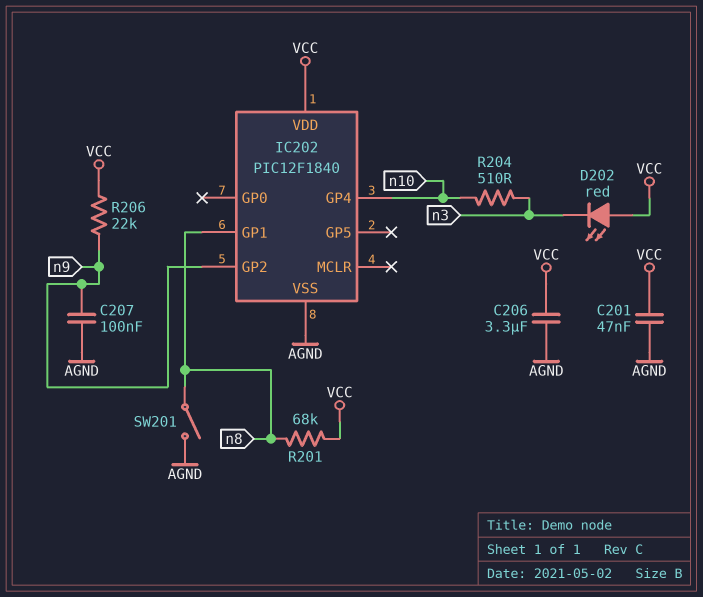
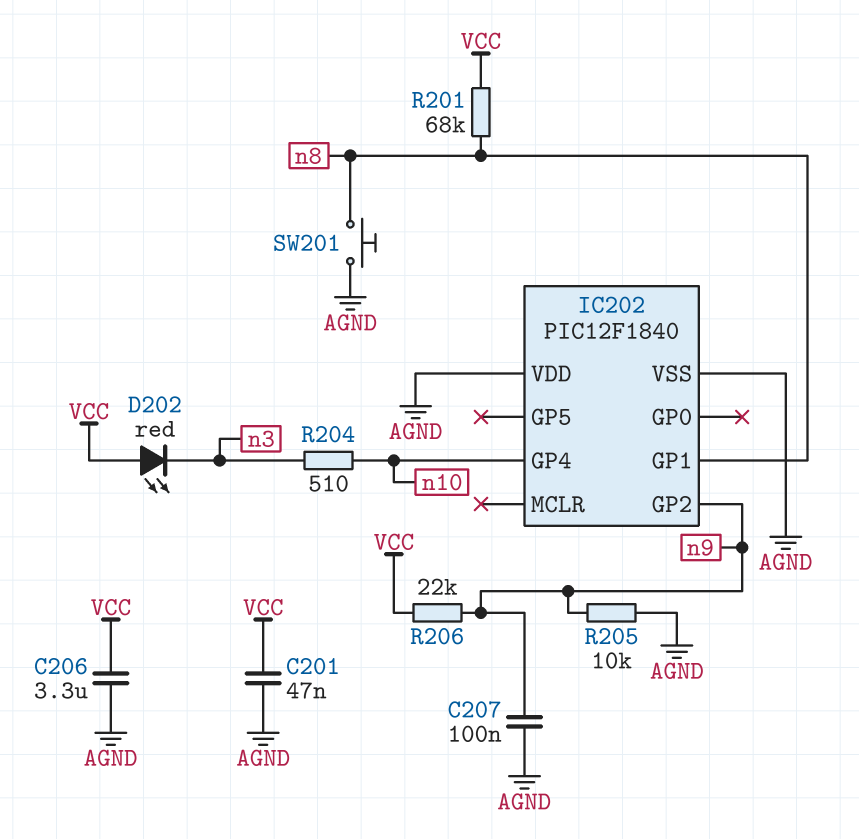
IC202 pin VDD: VCC -> AGND
R205: none -> 10k (AGND, n9)
SW201: switch (AGND, n8) -> button (AGND, n8)

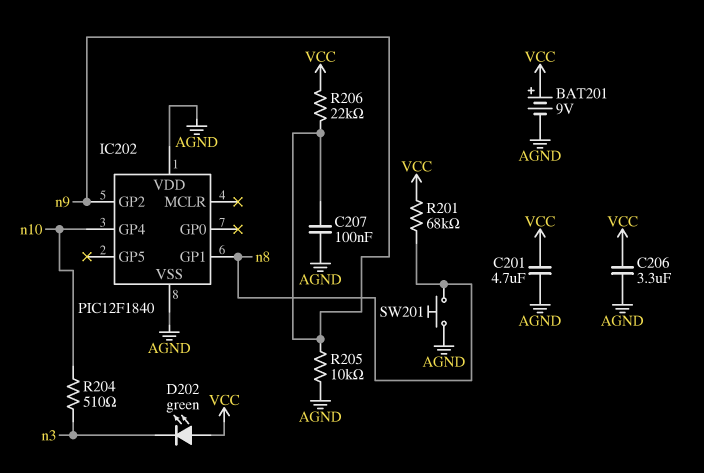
BAT201: none -> 9V (plus VCC, minus AGND)
C201: 47nF (AGND, VCC) -> 4.7uF (AGND, VCC)
D202: LED red (A VCC, K n3) -> LED green (A VCC, K n3)

